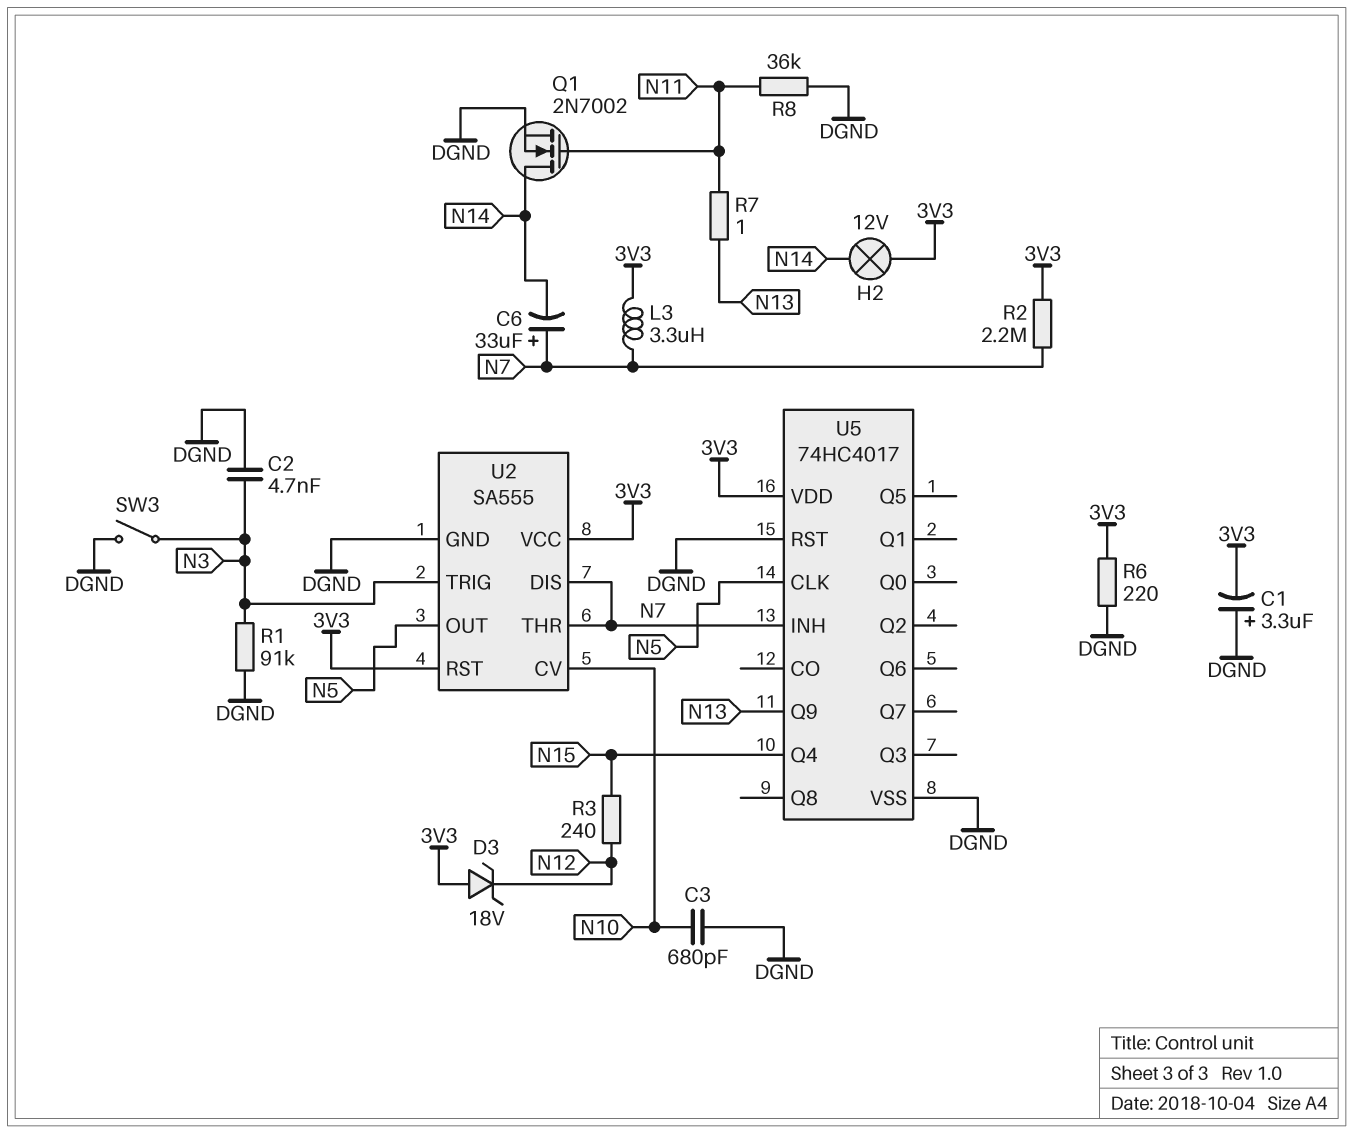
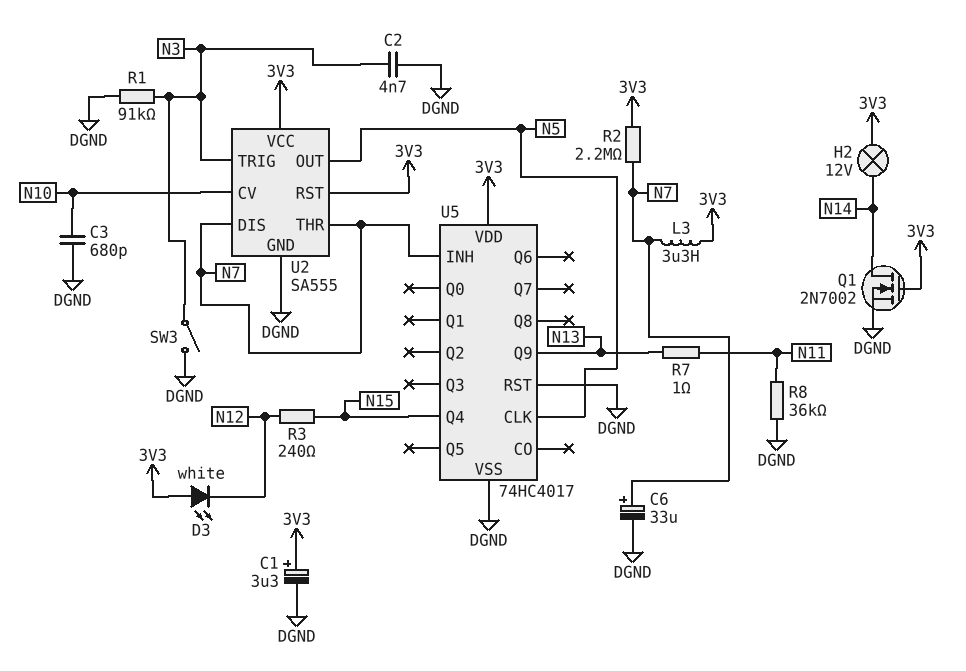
C1: 3.3uF (plus DGND, minus 3V3) -> 3.3uF (plus 3V3, minus DGND)
C6: 33uF (plus N7, minus N14) -> 33uF (plus N7, minus DGND)
D3: zener 18V (A 3V3, K N12) -> LED white (A 3V3, K N12)
Q1: NMOS 2N7002 (G N11, D N14, S DGND) -> NMOS 2N7002 (G 3V3, D N14, S DGND)
R6: 220 (3V3, DGND) -> none

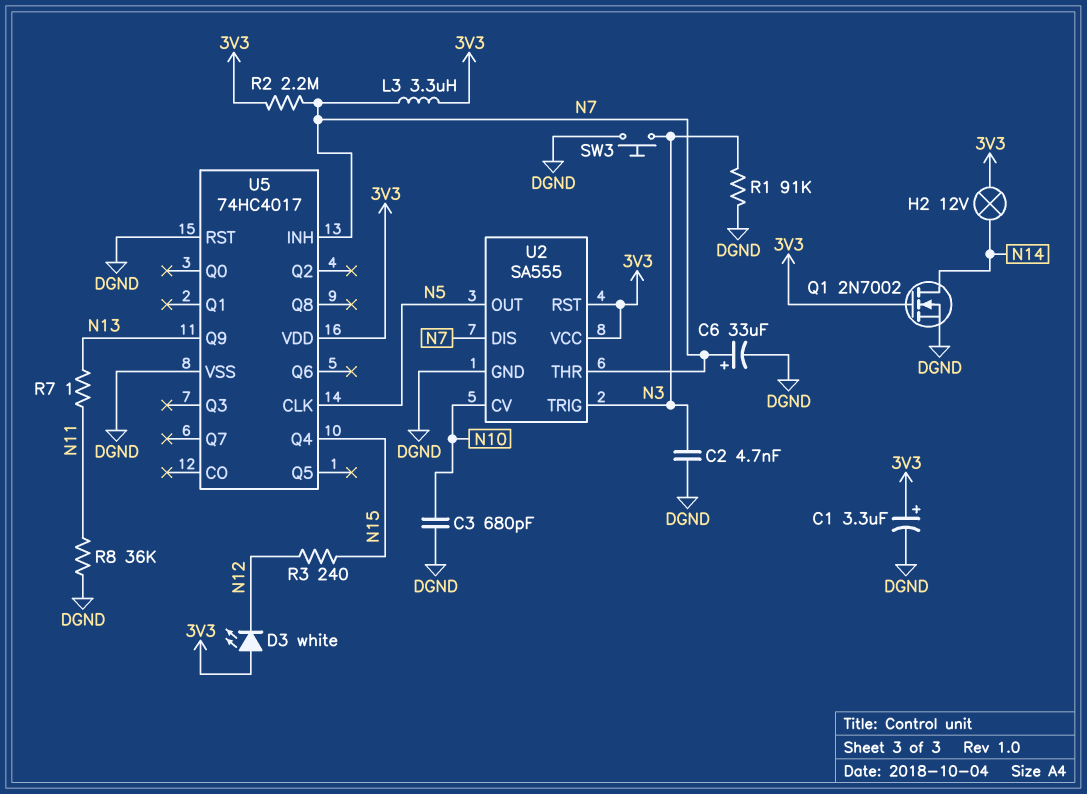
SW3: switch (DGND, N3) -> button (DGND, N3)

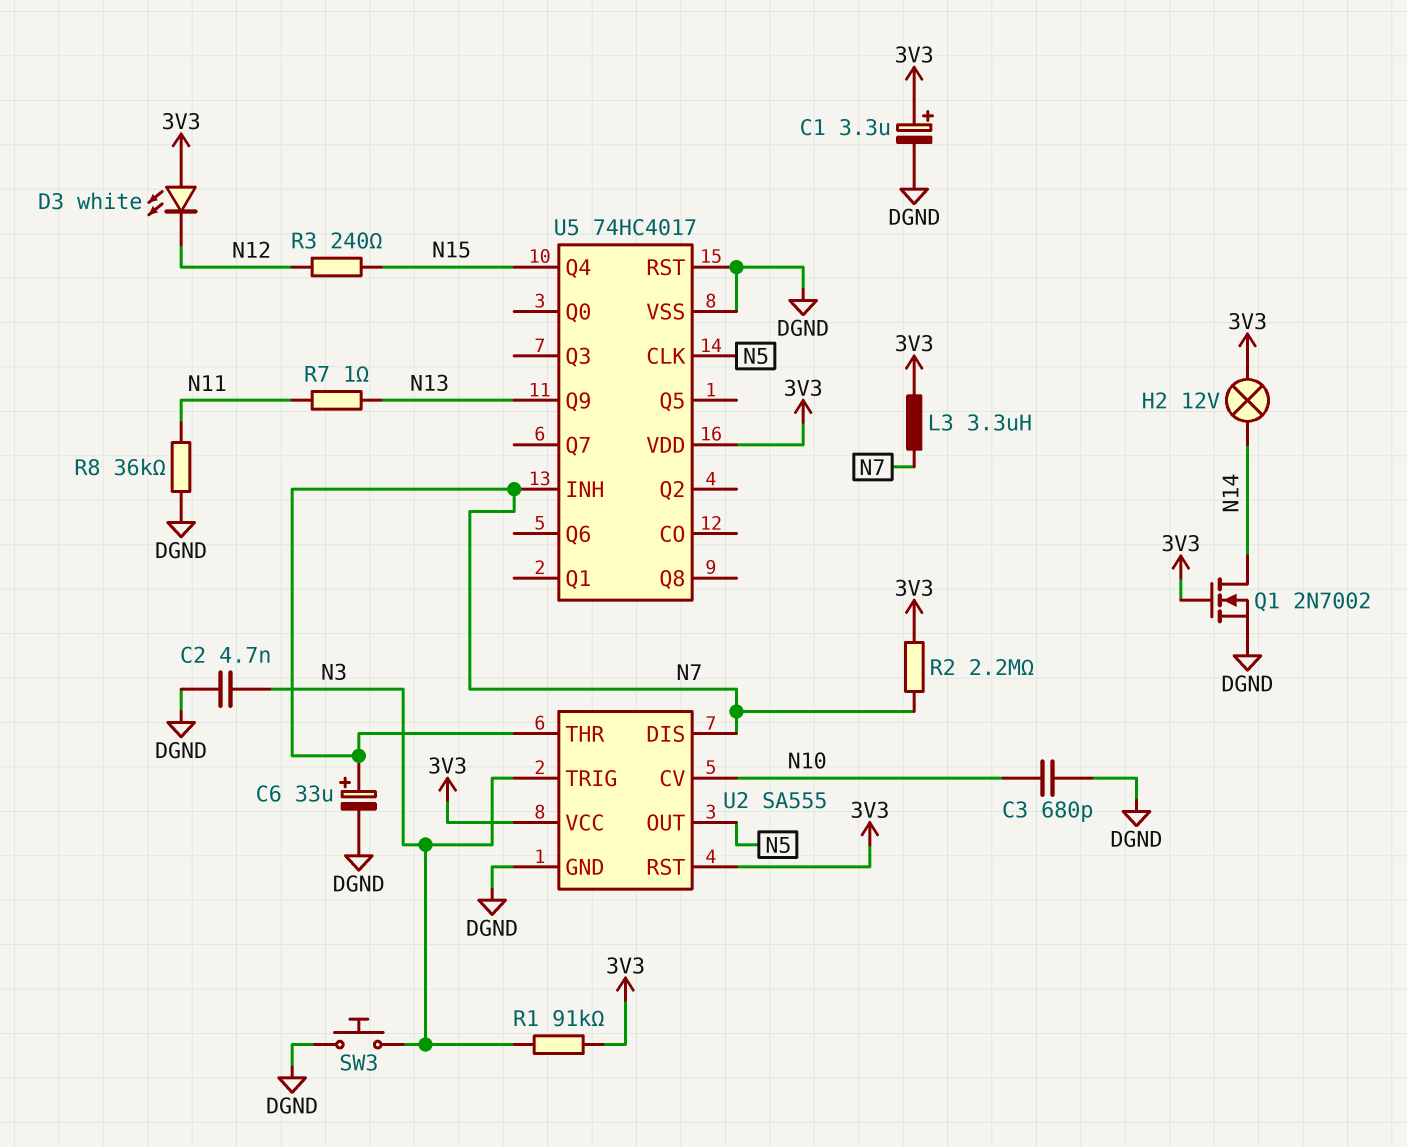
R1: 91k (DGND, N3) -> 91k (3V3, N3)

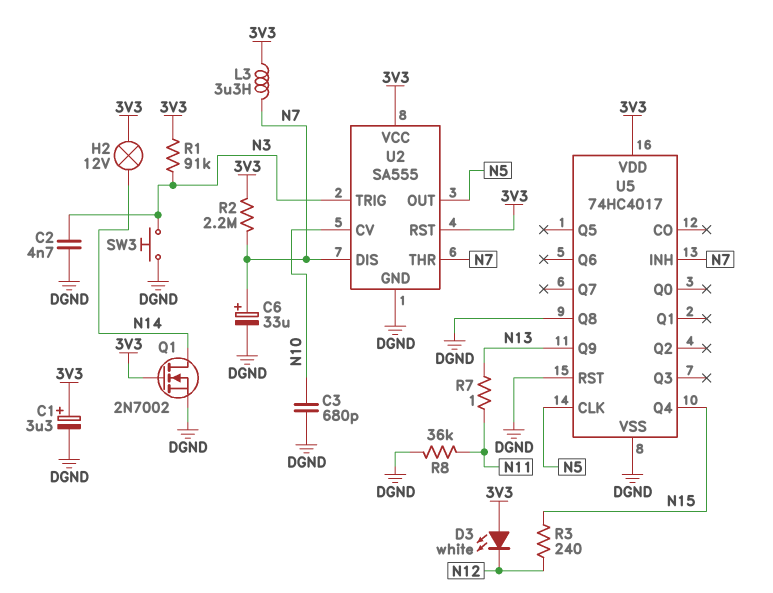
U5 pin Q8: none -> DGND

